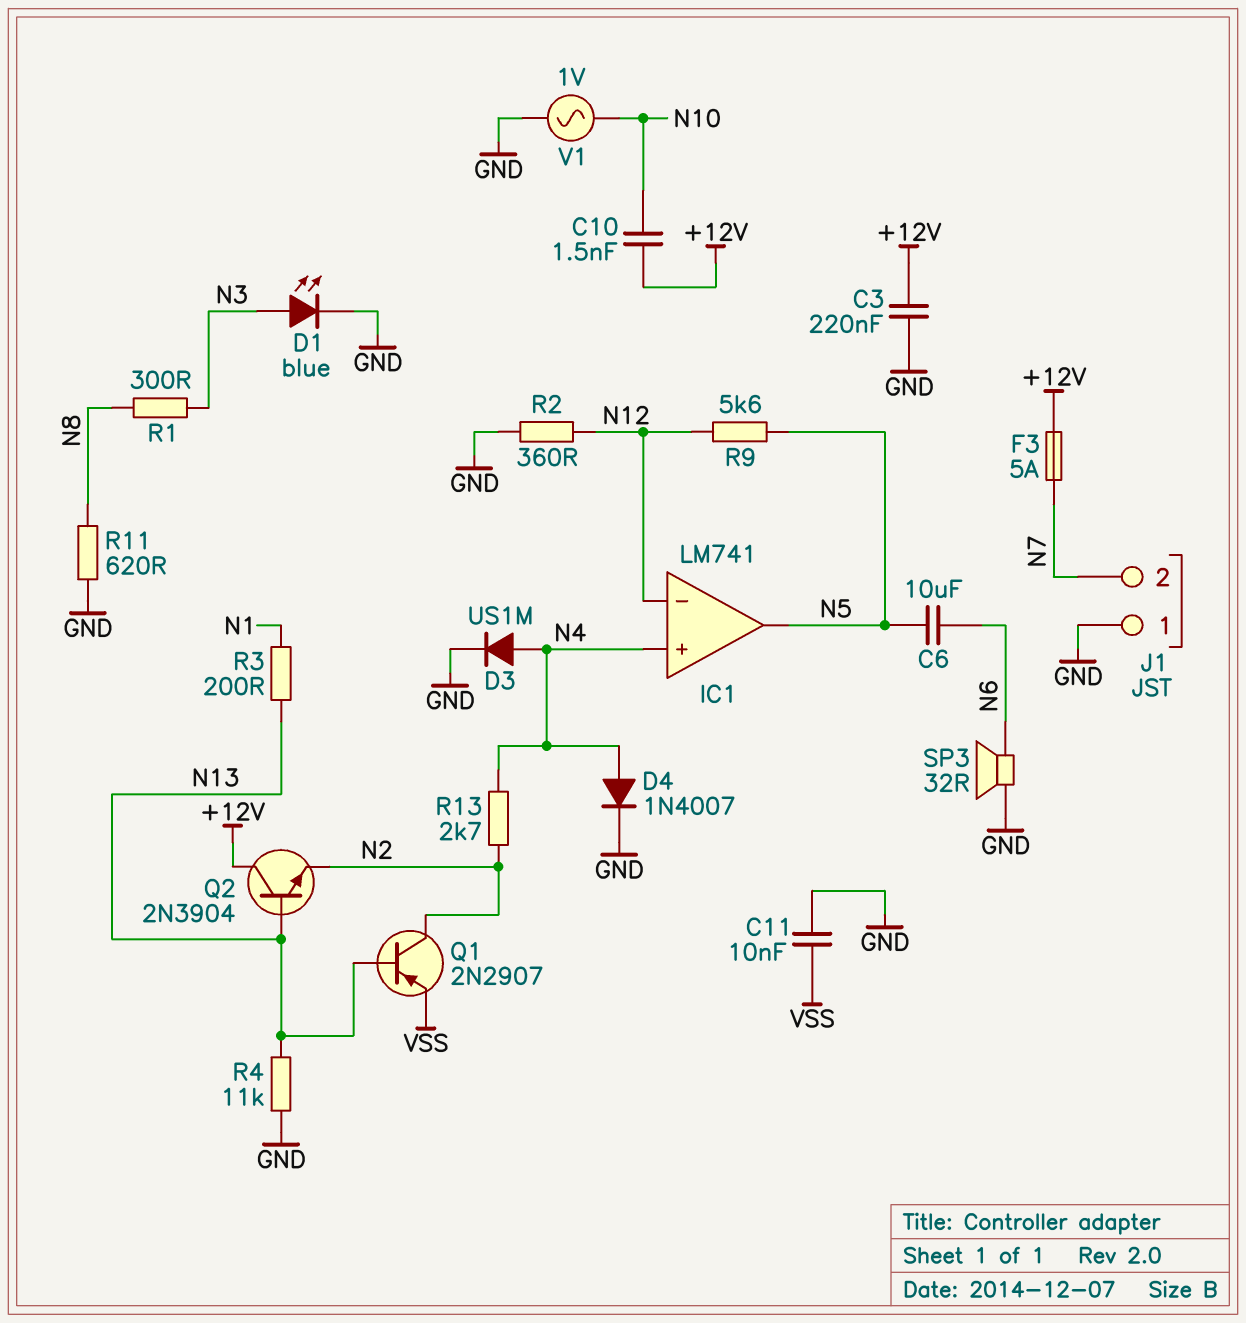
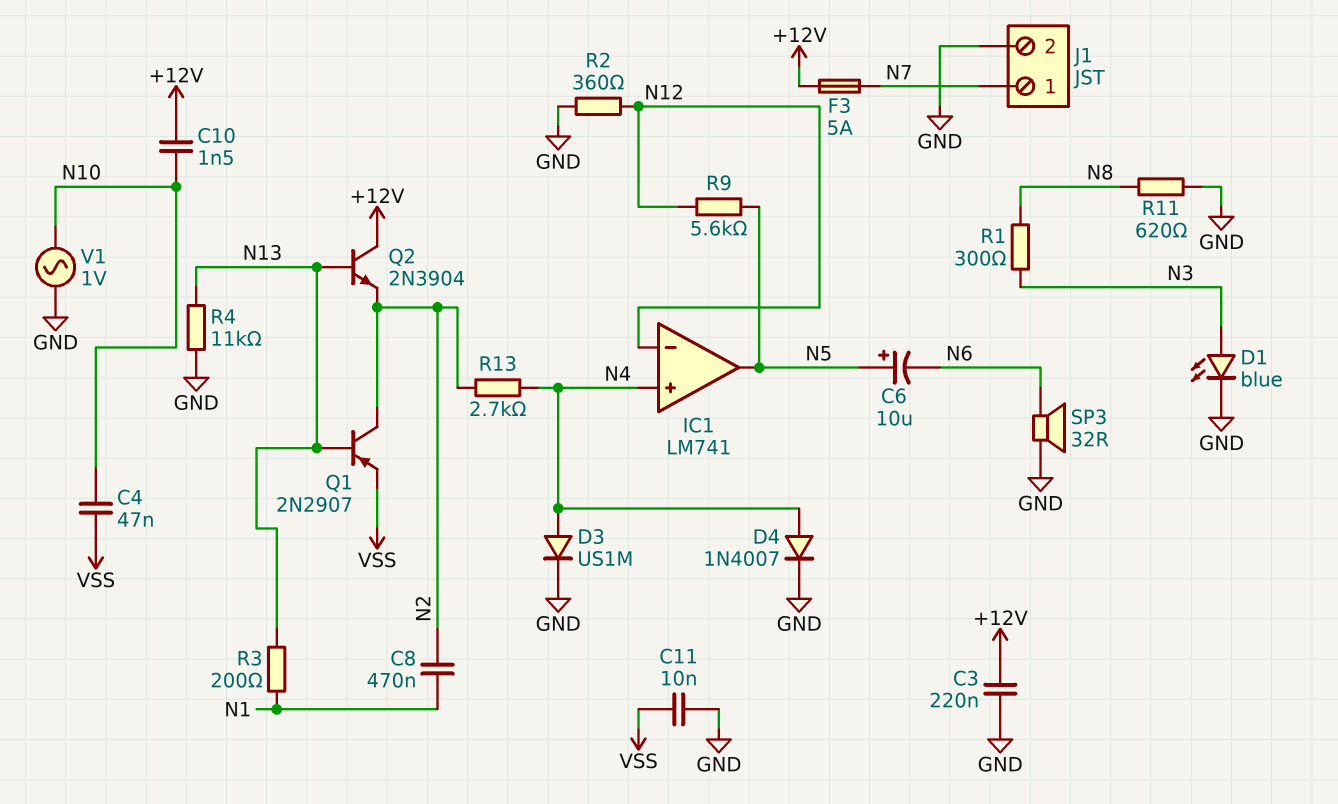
C4: none -> 47nF (N10, VSS)
C6: 10uF (N5, N6) -> 10uF (plus N5, minus N6)
C8: none -> 470nF (N1, N2)
J1 pin 1: GND -> N7
J1 pin 2: N7 -> GND

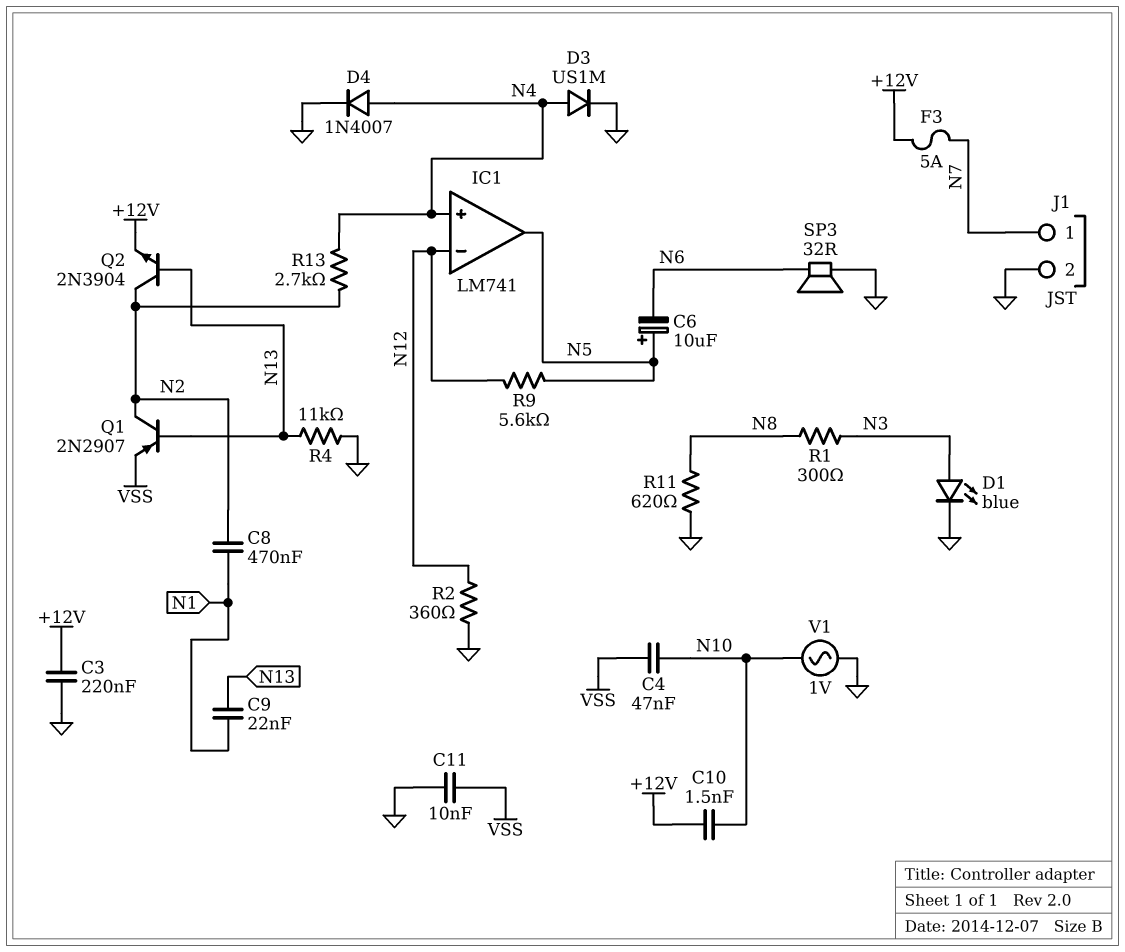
C9: none -> 22nF (N1, N13)
Q2: NPN 2N3904 (B N13, C +12V, E N2) -> NPN 2N3904 (B N13, C N2, E +12V)
R3: 200 (N1, N13) -> none

